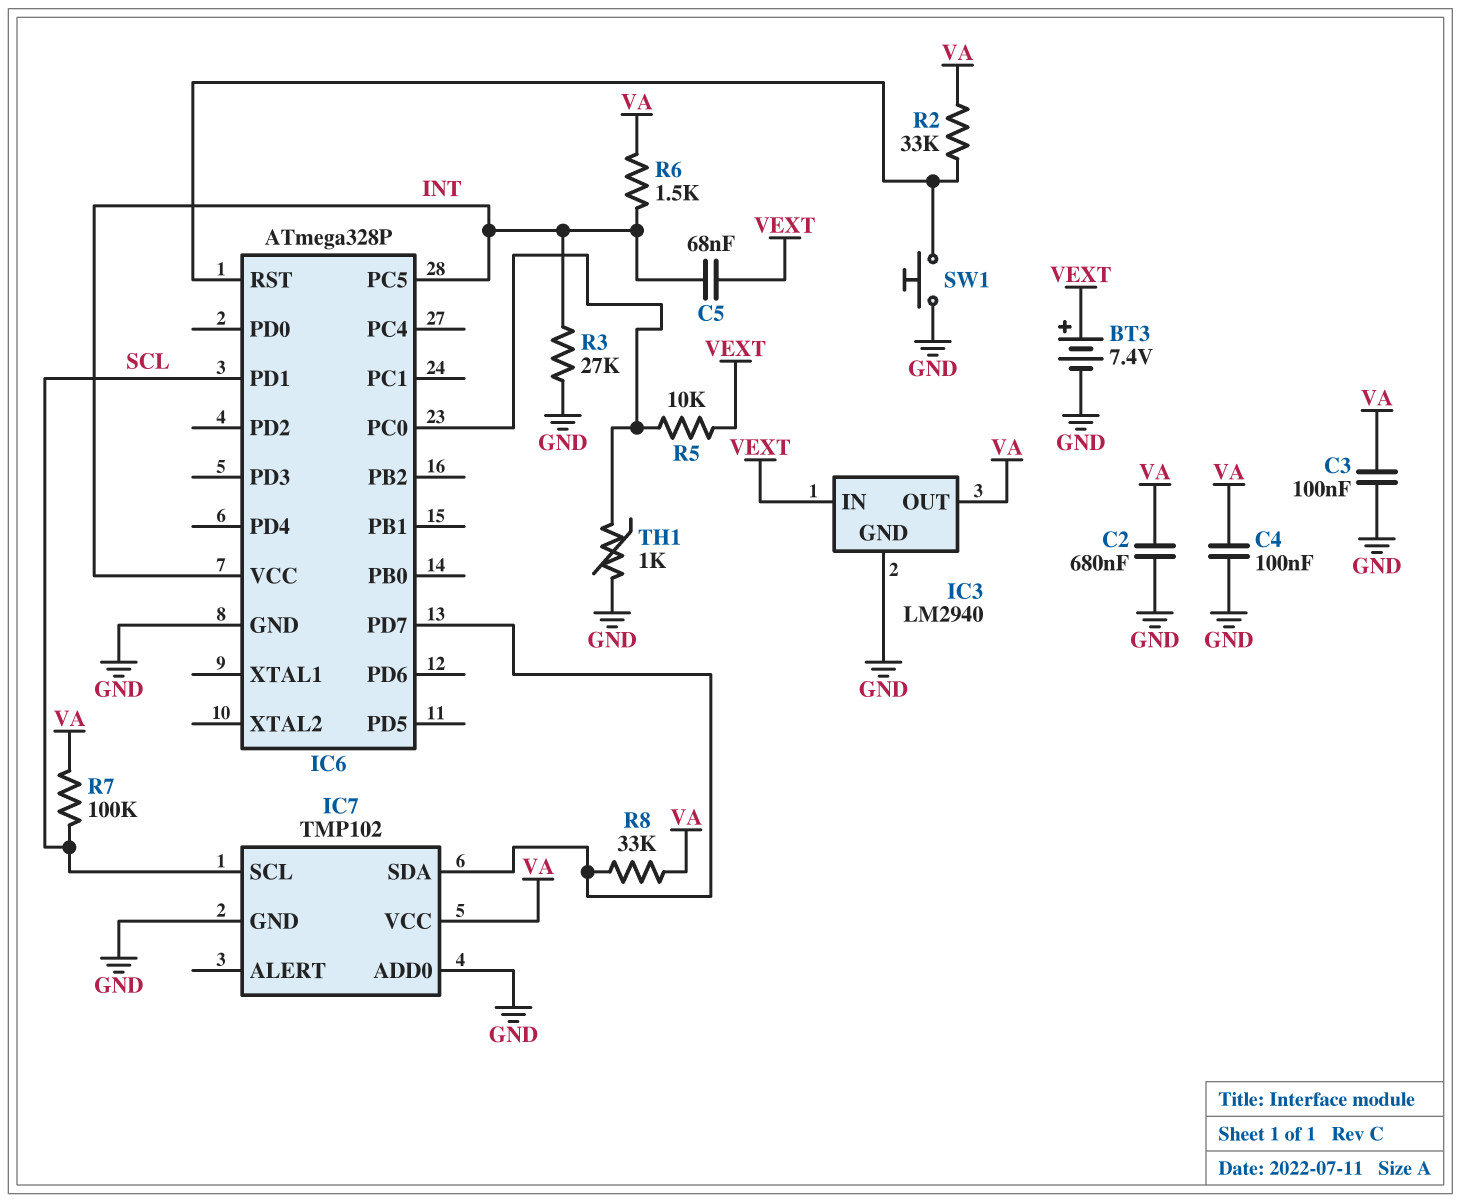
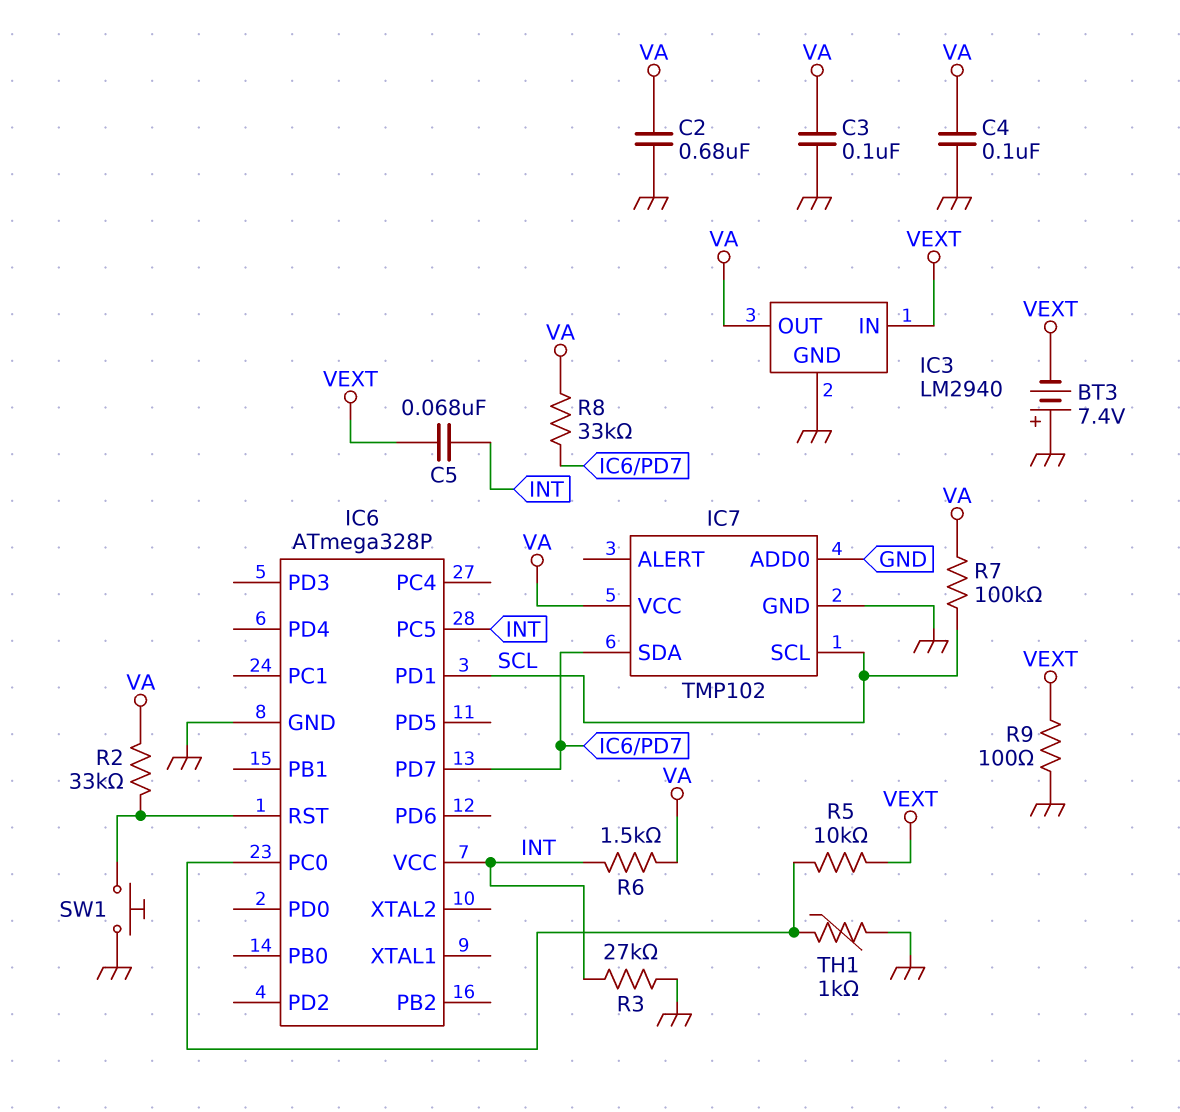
BT3: 7.4V (plus VEXT, minus GND) -> 7.4V (plus GND, minus VEXT)
R9: none -> 100 (GND, VEXT)

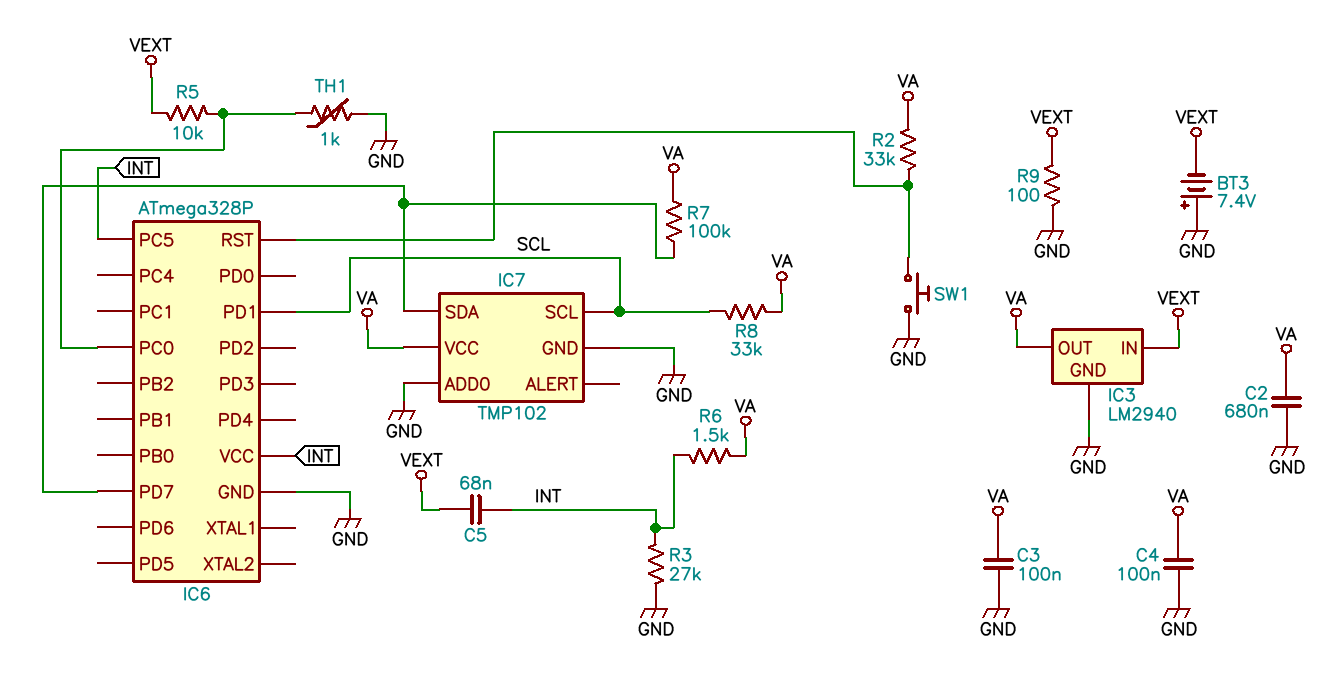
R7: 100k (SCL, VA) -> 100k (IC6/PD7, VA)
R8: 33k (IC6/PD7, VA) -> 33k (SCL, VA)

